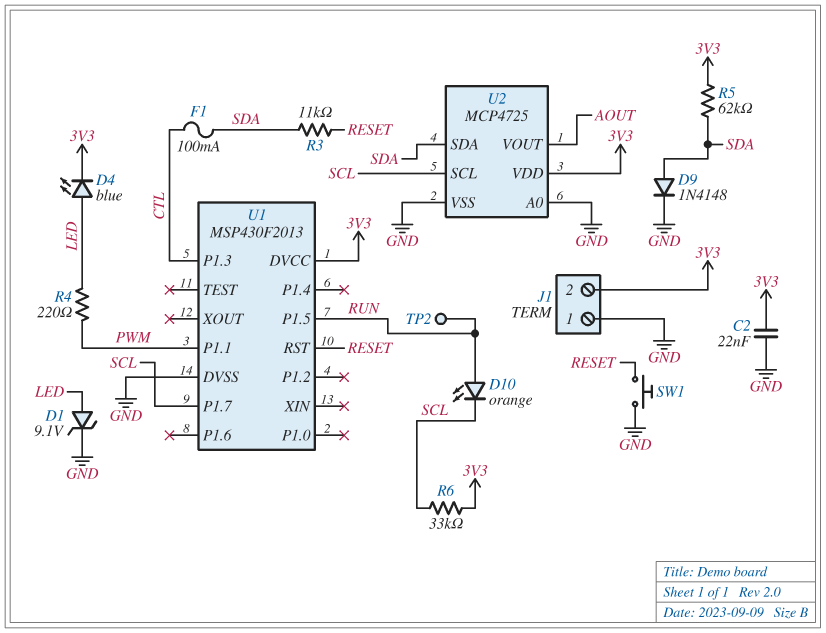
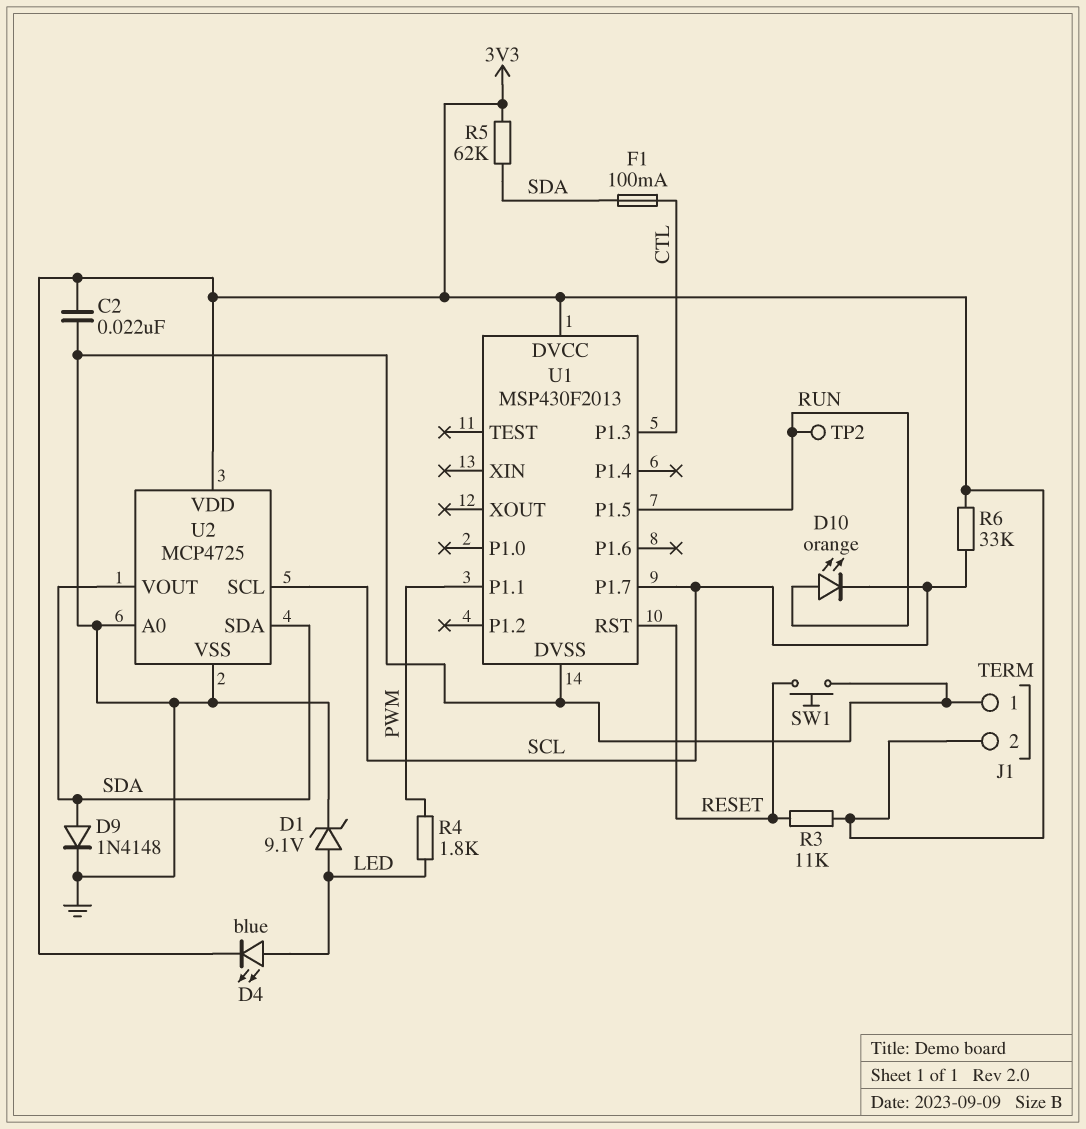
R3: 11k (RESET, SDA) -> 11k (3V3, RESET)
R4: 220 (LED, PWM) -> 1.8k (LED, PWM)
U2 pin VOUT: AOUT -> SDA

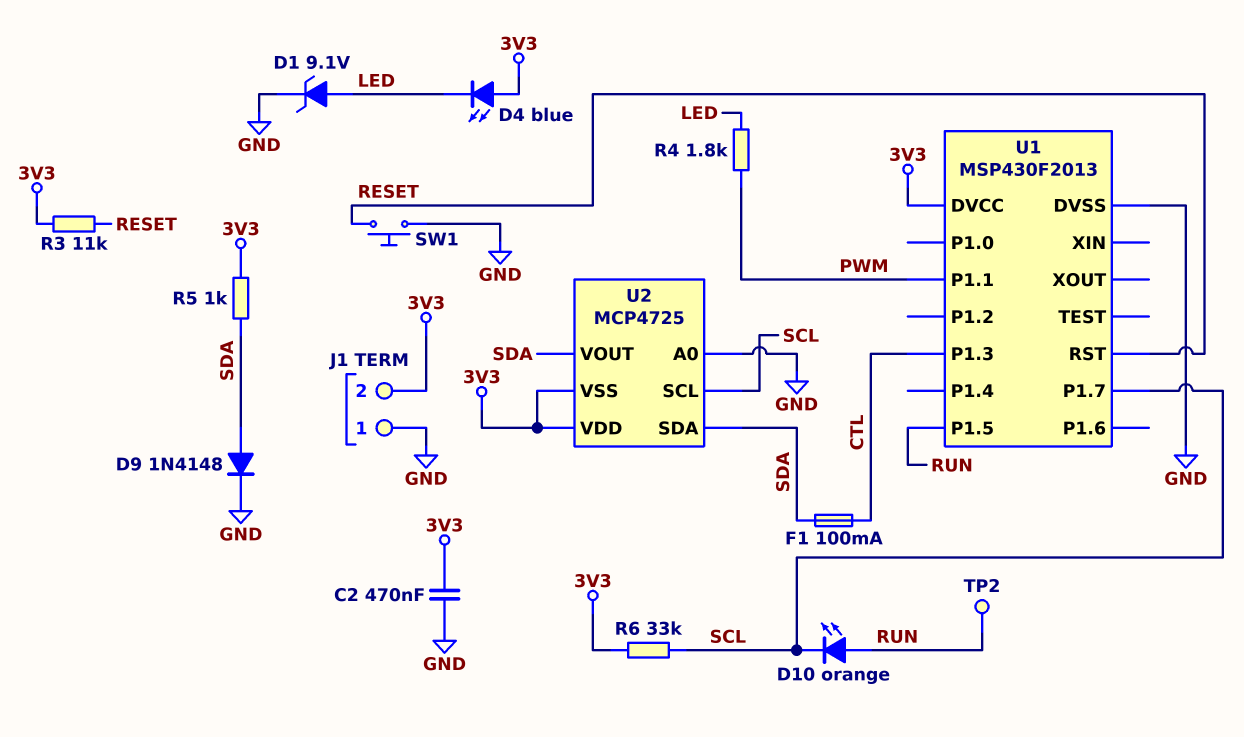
C2: 22nF (3V3, GND) -> 470nF (3V3, GND)
D4: LED blue (A LED, K 3V3) -> LED blue (A 3V3, K LED)
R5: 62k (3V3, SDA) -> 1k (3V3, SDA)
U2 pin VSS: GND -> 3V3

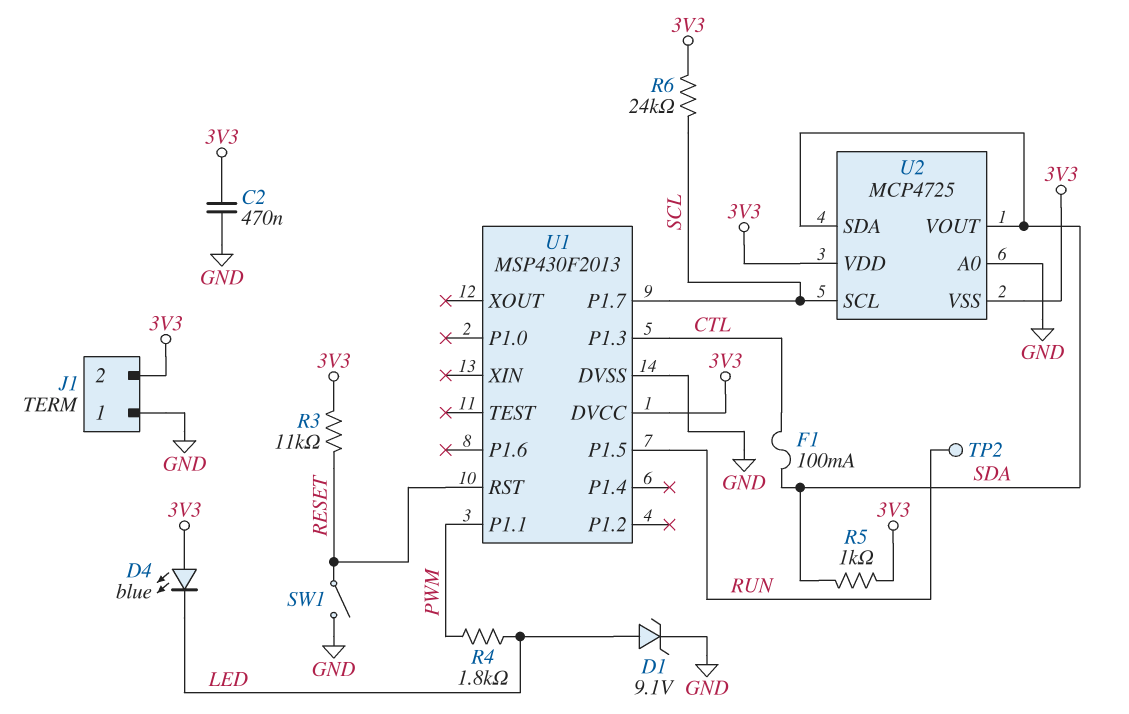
D9: diode 1N4148 (A SDA, K GND) -> none
D10: LED orange (A RUN, K SCL) -> none
R6: 33k (3V3, SCL) -> 24k (3V3, SCL)
SW1: button (GND, RESET) -> switch (GND, RESET)

